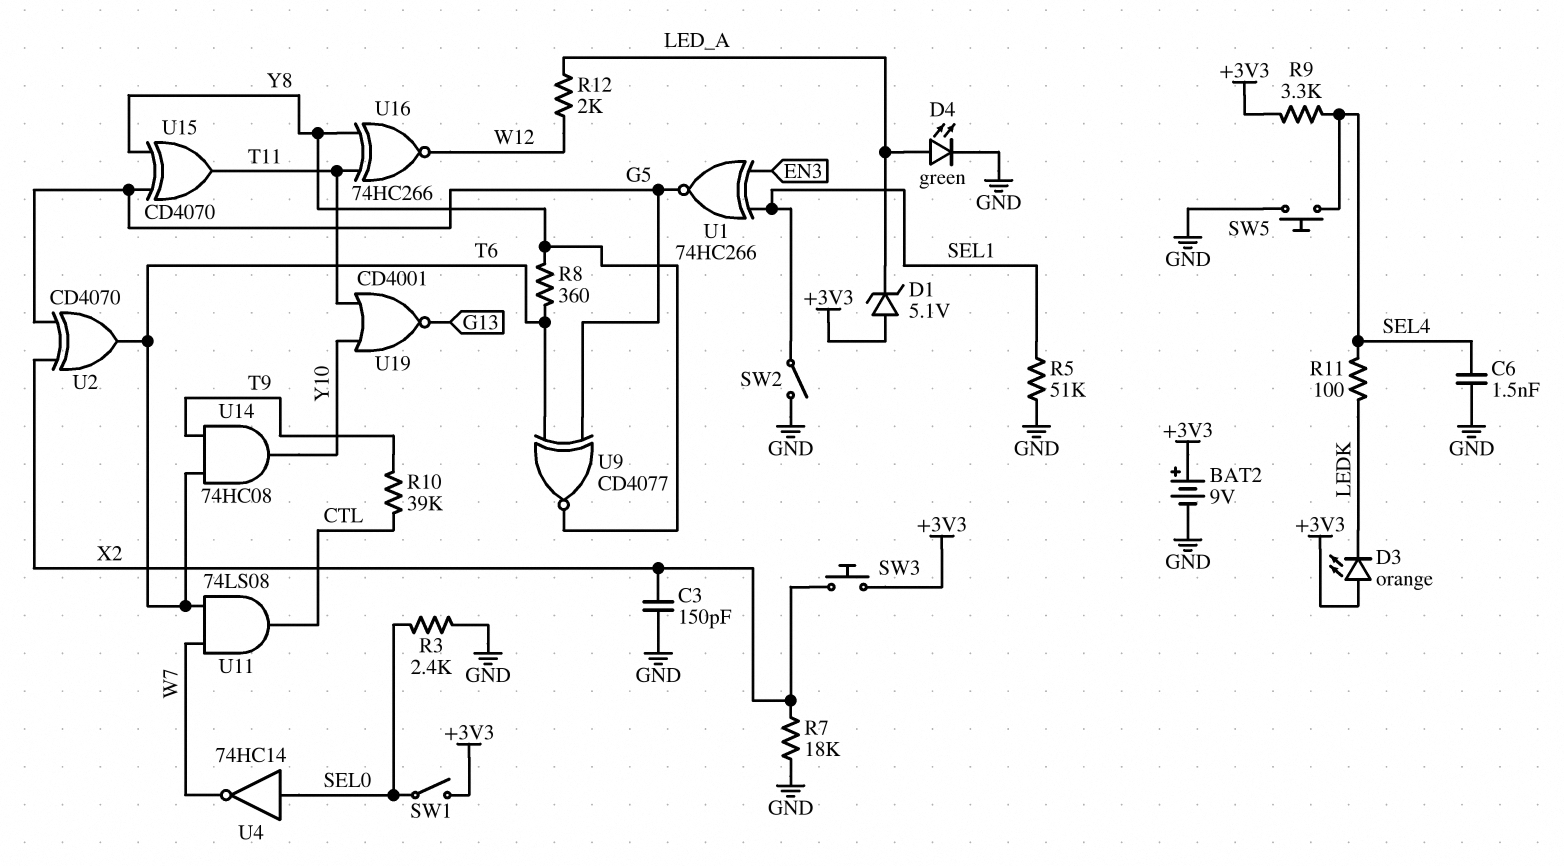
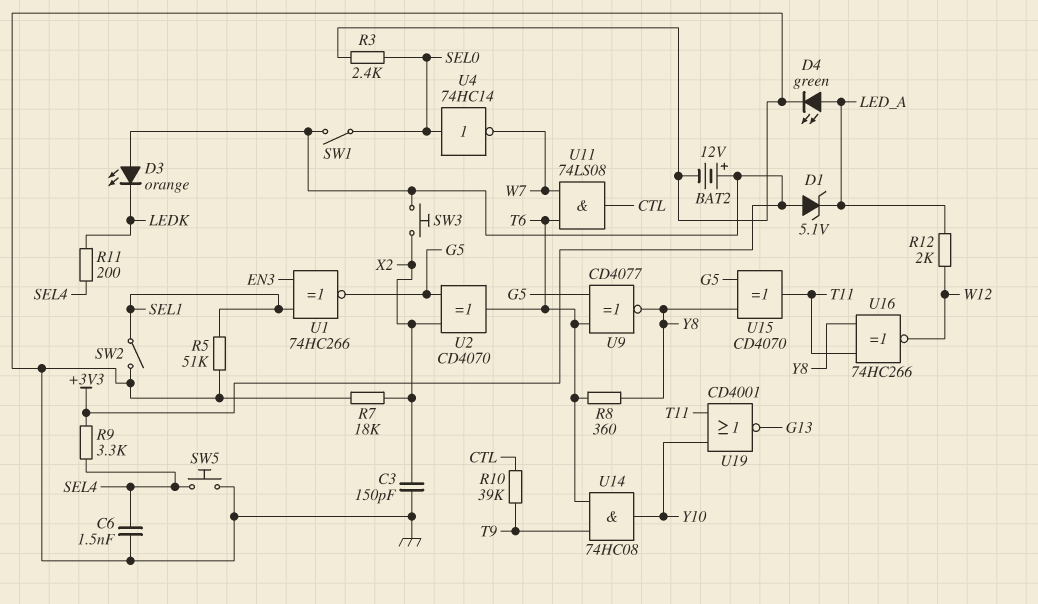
BAT2: 9V (plus +3V3, minus GND) -> 12V (plus +3V3, minus GND)
R11: 100 (LEDK, SEL4) -> 200 (LEDK, SEL4)

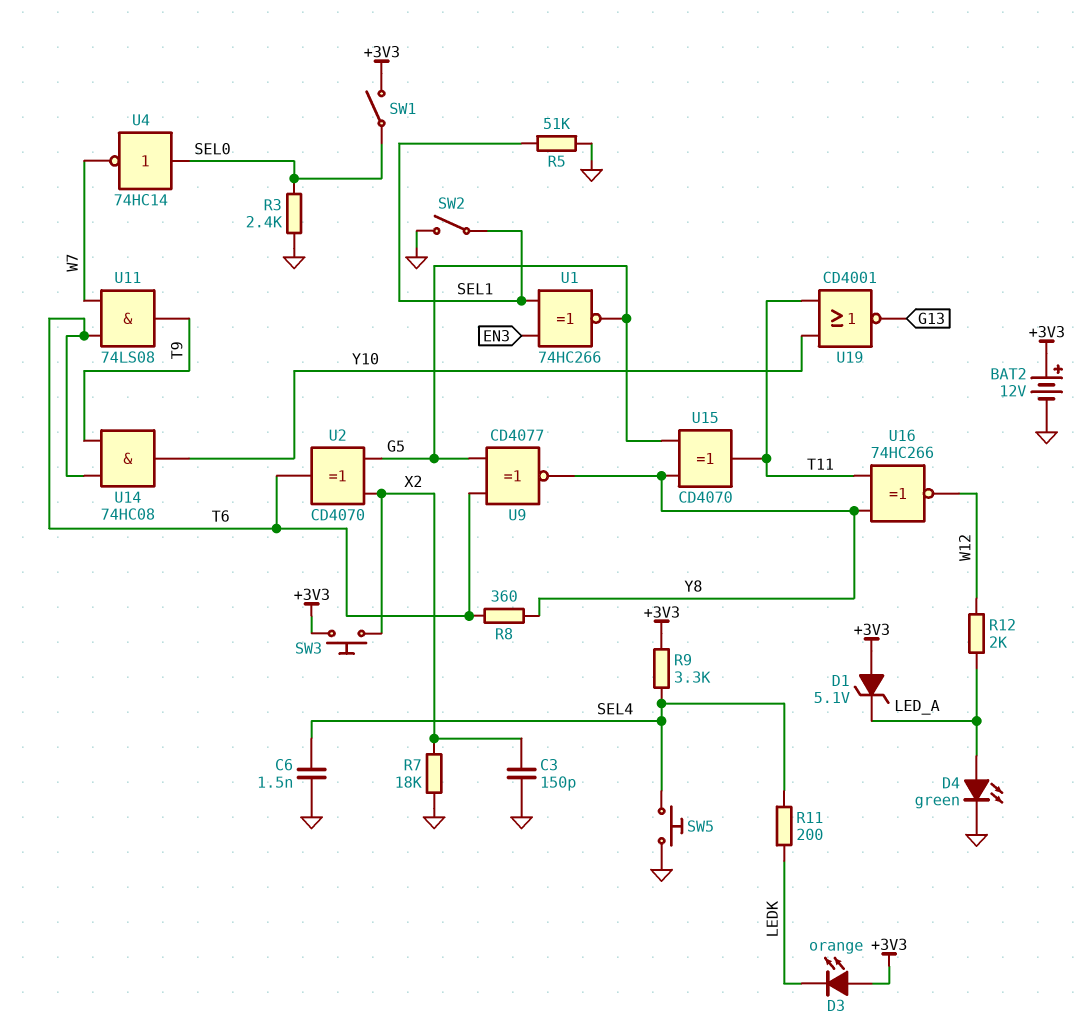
R10: 39k (CTL, T9) -> none
U11: AND 74LS08 (in T6, in W7, out CTL) -> AND 74LS08 (in T6, in W7, out T9)

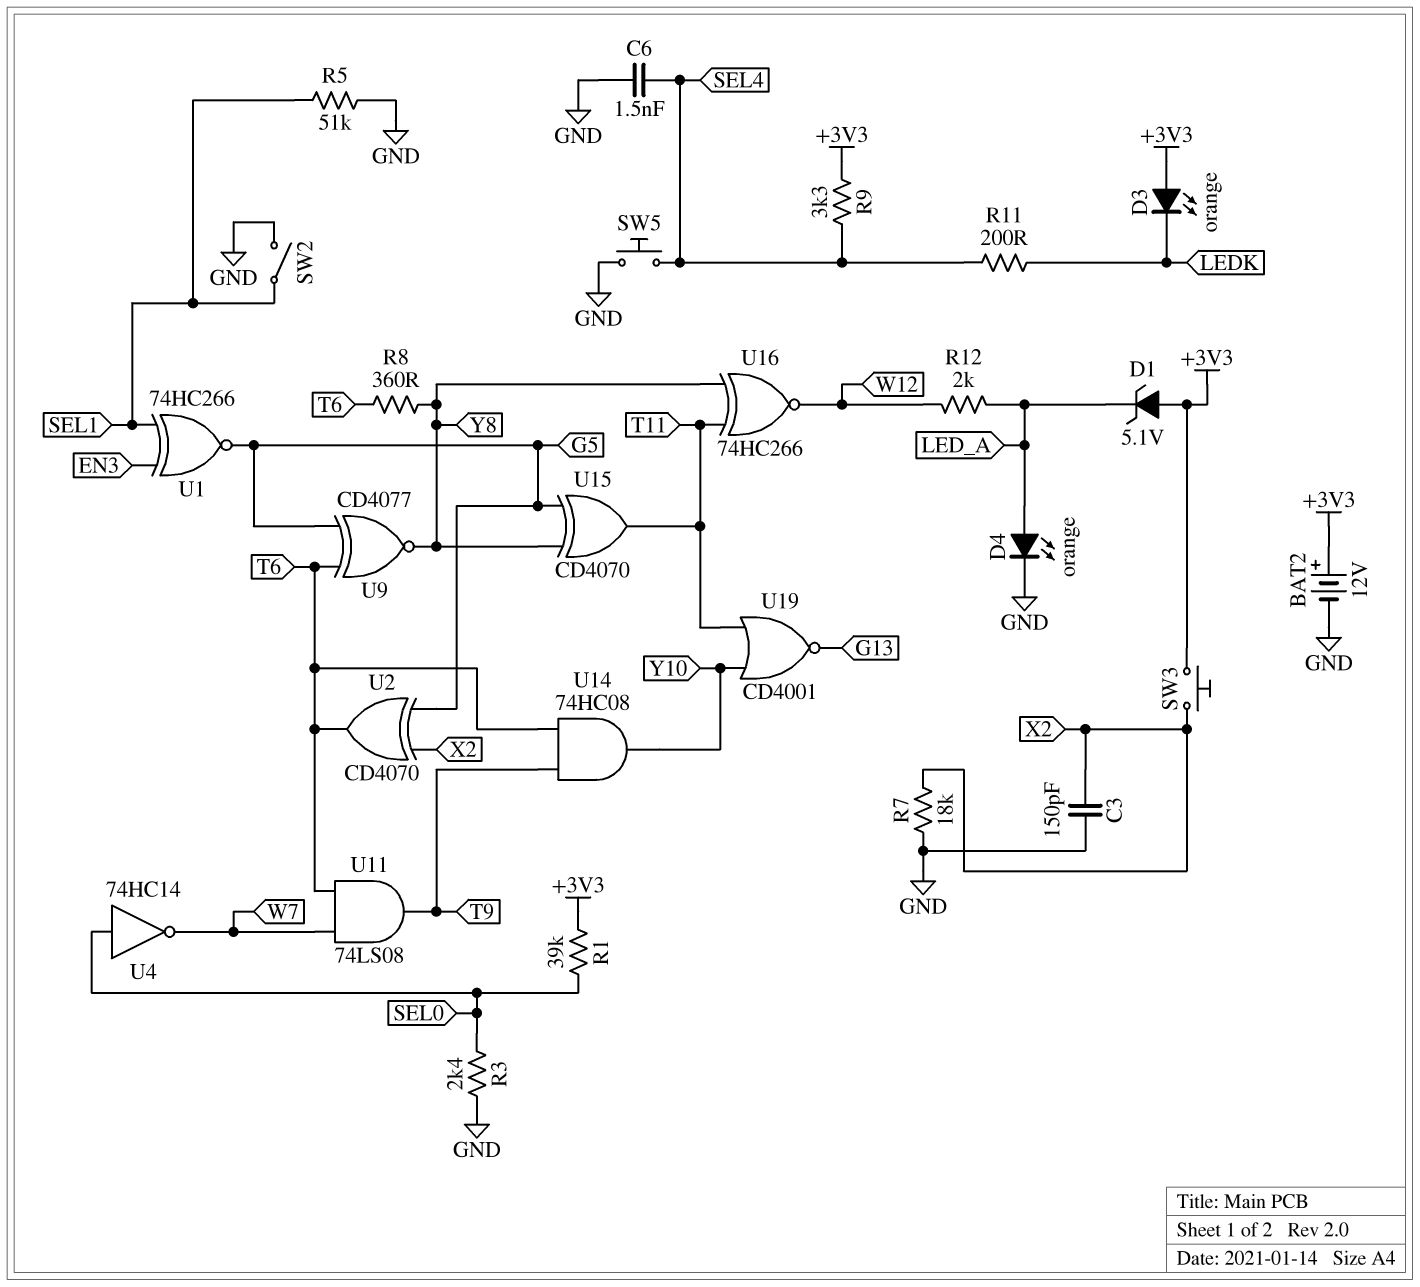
D4: LED green (A LED_A, K GND) -> LED orange (A LED_A, K GND)
R1: none -> 39k (+3V3, SEL0)
SW1: switch (+3V3, SEL0) -> none

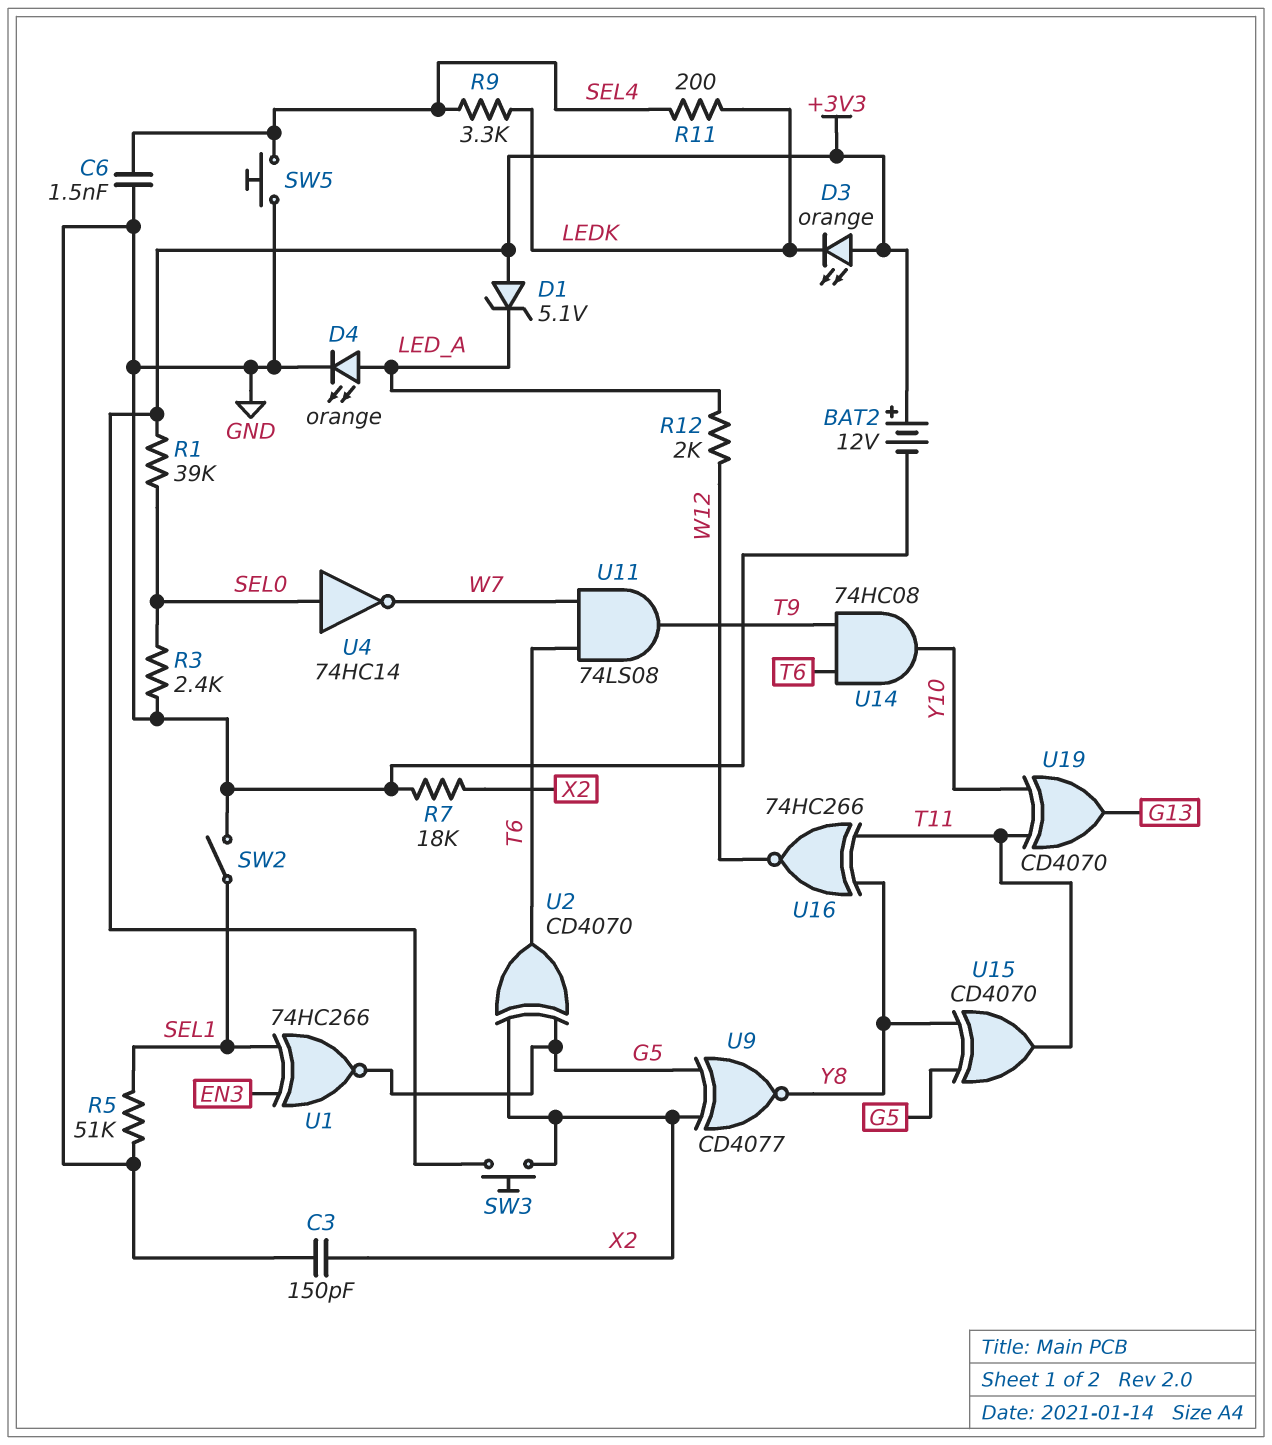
R8: 360 (T6, Y8) -> none
R9: 3.3k (+3V3, SEL4) -> 3.3k (LEDK, SEL4)
U9: XNOR CD4077 (in G5, in T6, out Y8) -> XNOR CD4077 (in G5, in X2, out Y8)
U19: NOR CD4001 (in T11, in Y10, out G13) -> XOR CD4070 (in T11, in Y10, out G13)

